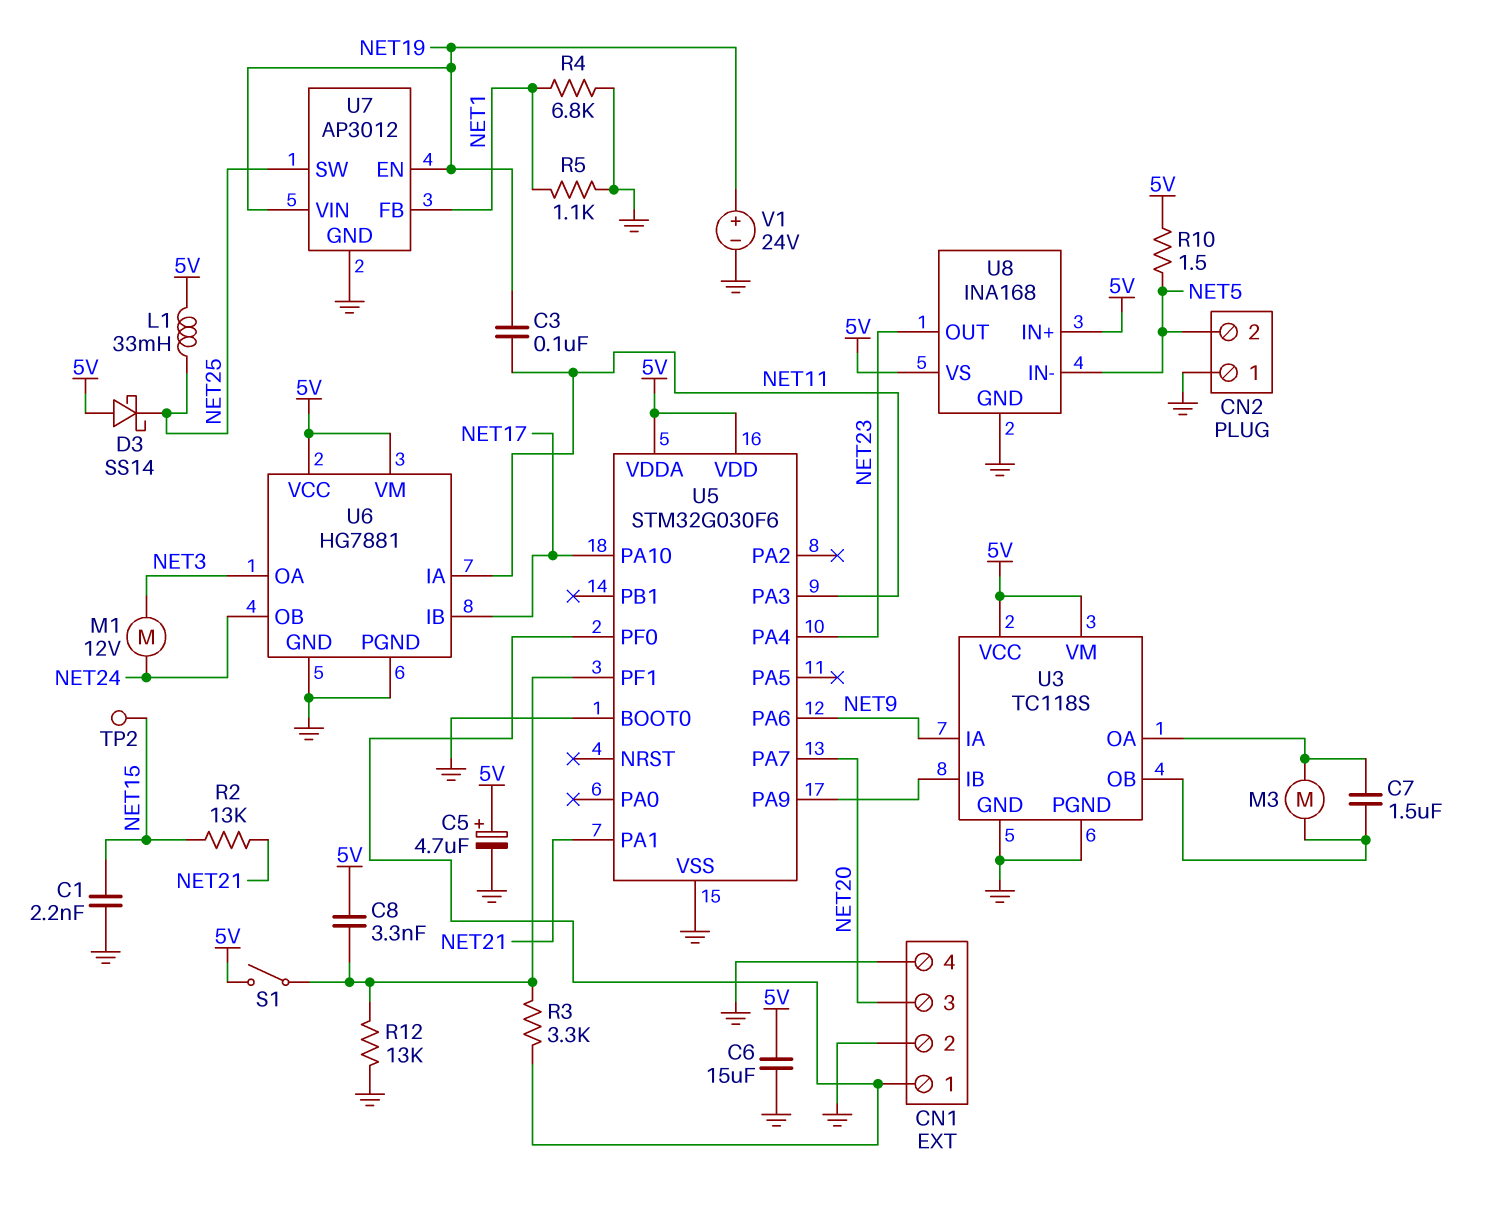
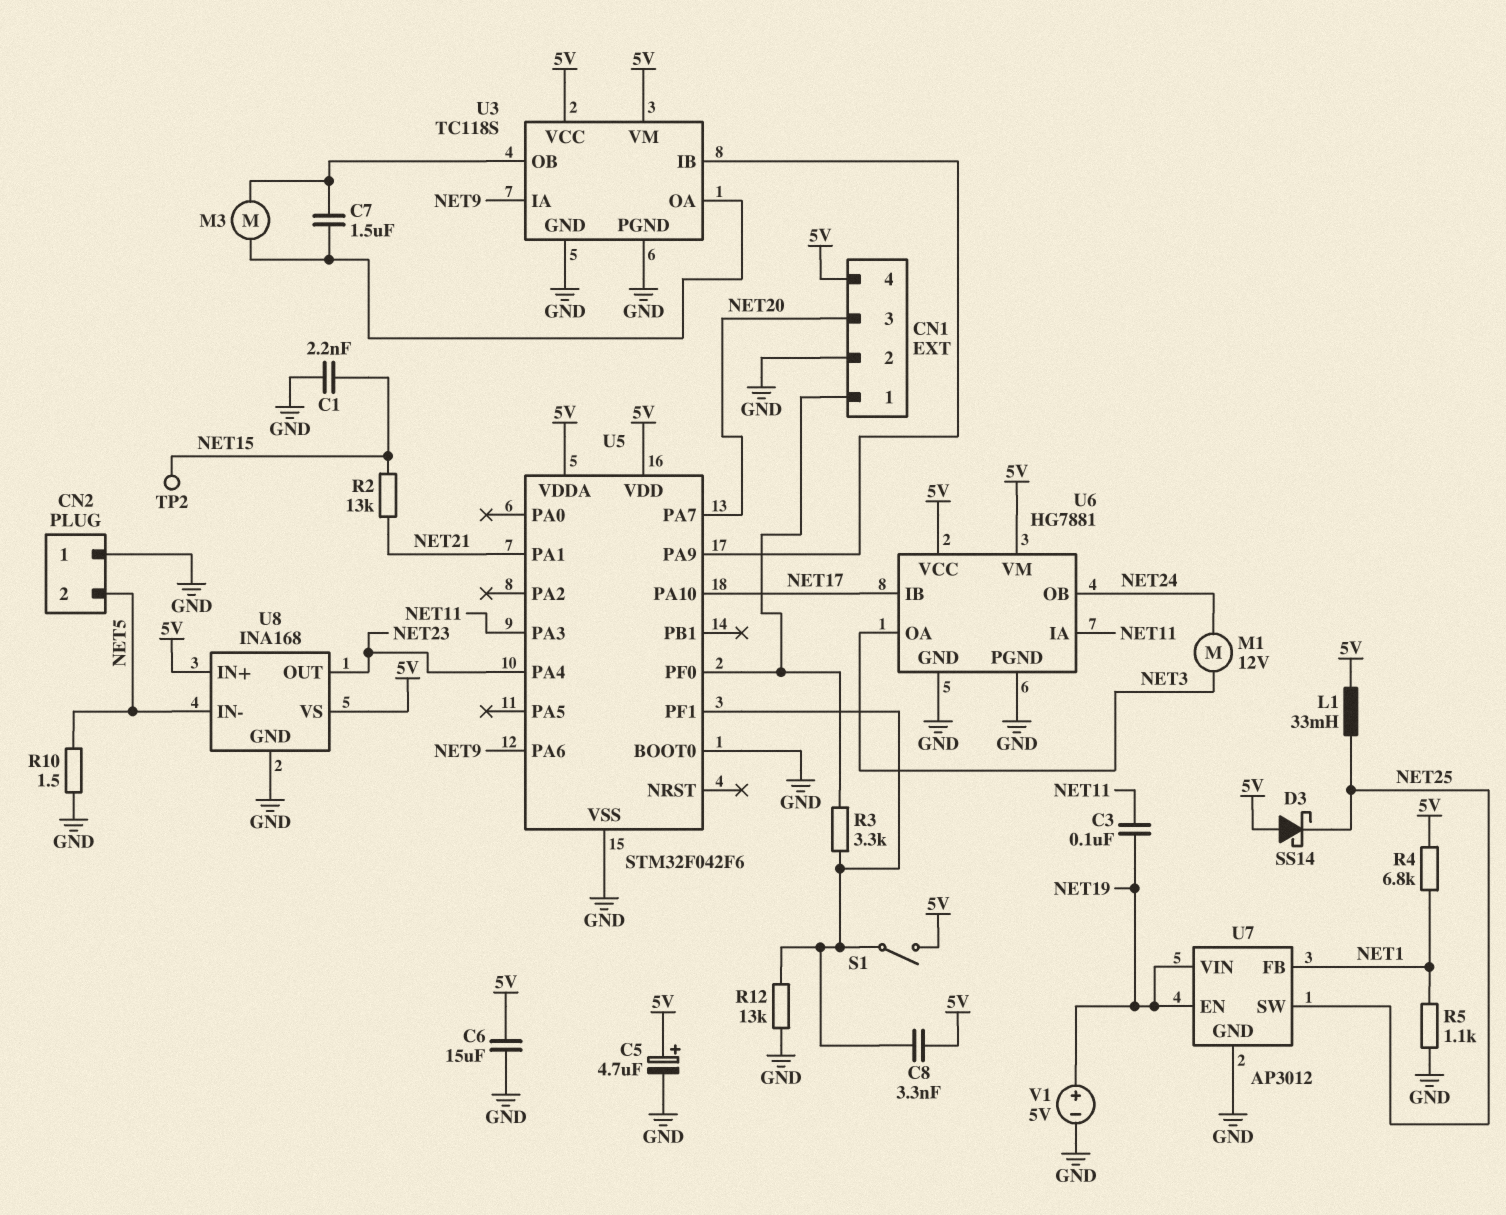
CN1 pin 4: GND -> 5V
R4: 6.8k (GND, NET1) -> 6.8k (5V, NET1)
R10: 1.5 (5V, NET5) -> 1.5 (GND, NET5)
U5: STM32G030F6 -> STM32F042F6
V1: 24V (plus NET19, minus GND) -> 5V (plus NET19, minus GND)

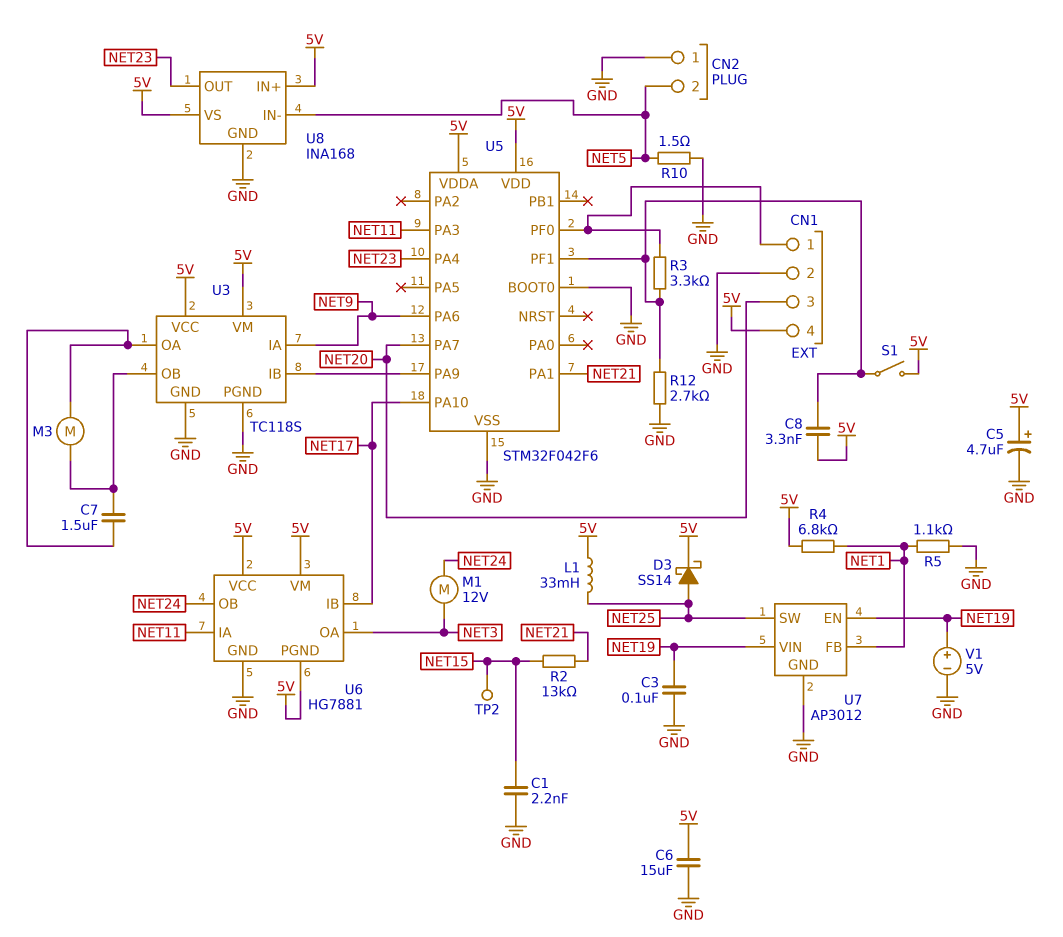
C3: 100nF (NET11, NET19) -> 100nF (GND, NET19)
D3: schottky SS14 (A 5V, K NET25) -> schottky SS14 (A NET25, K 5V)
R12: 13k (GND, U5/PF1) -> 2.7k (GND, U5/PF1)
U6 pin PGND: GND -> 5V

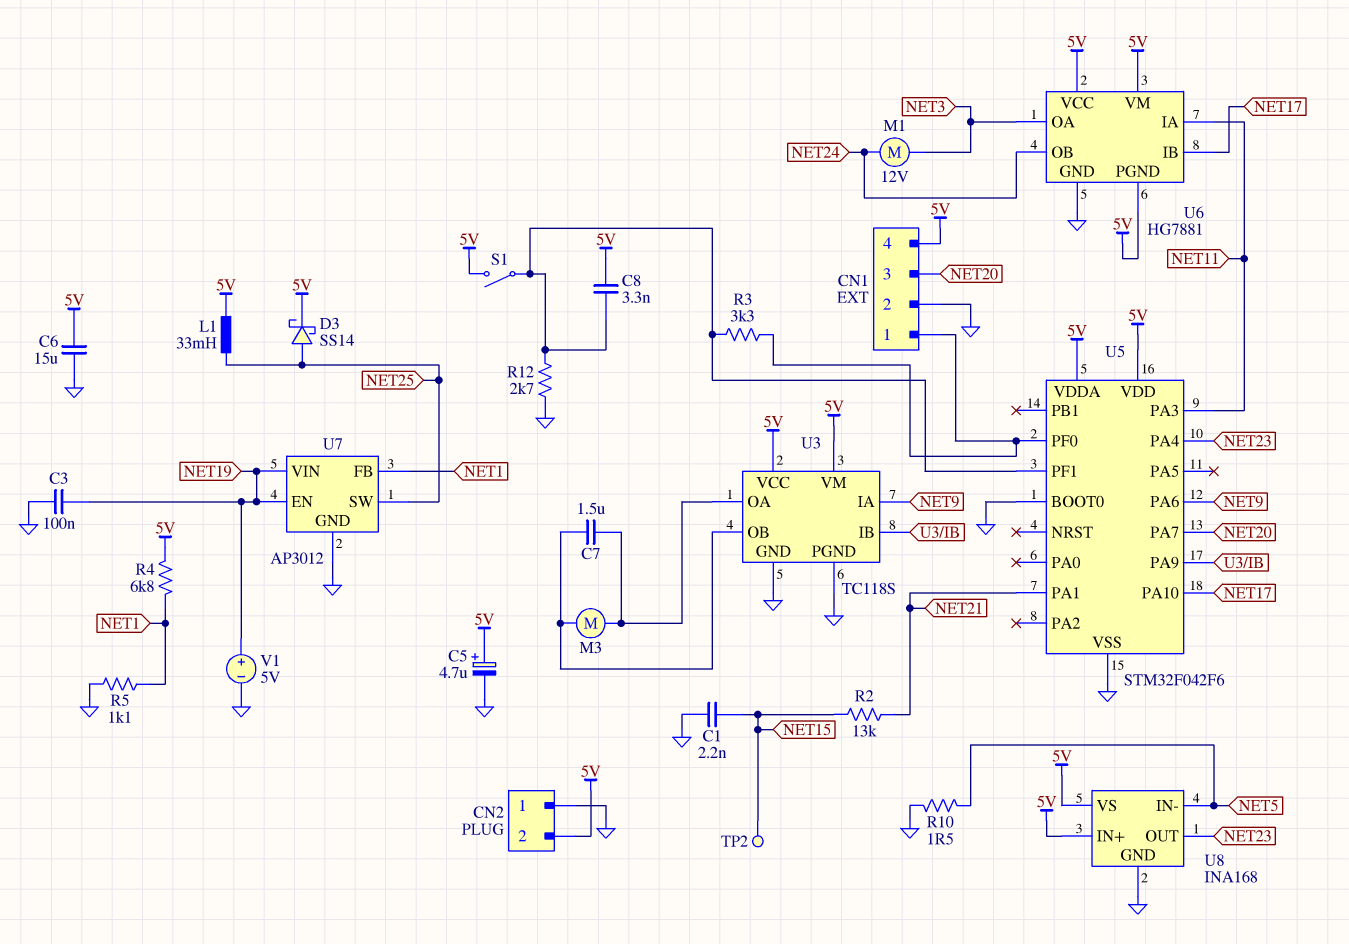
CN2 pin 2: NET5 -> 5V

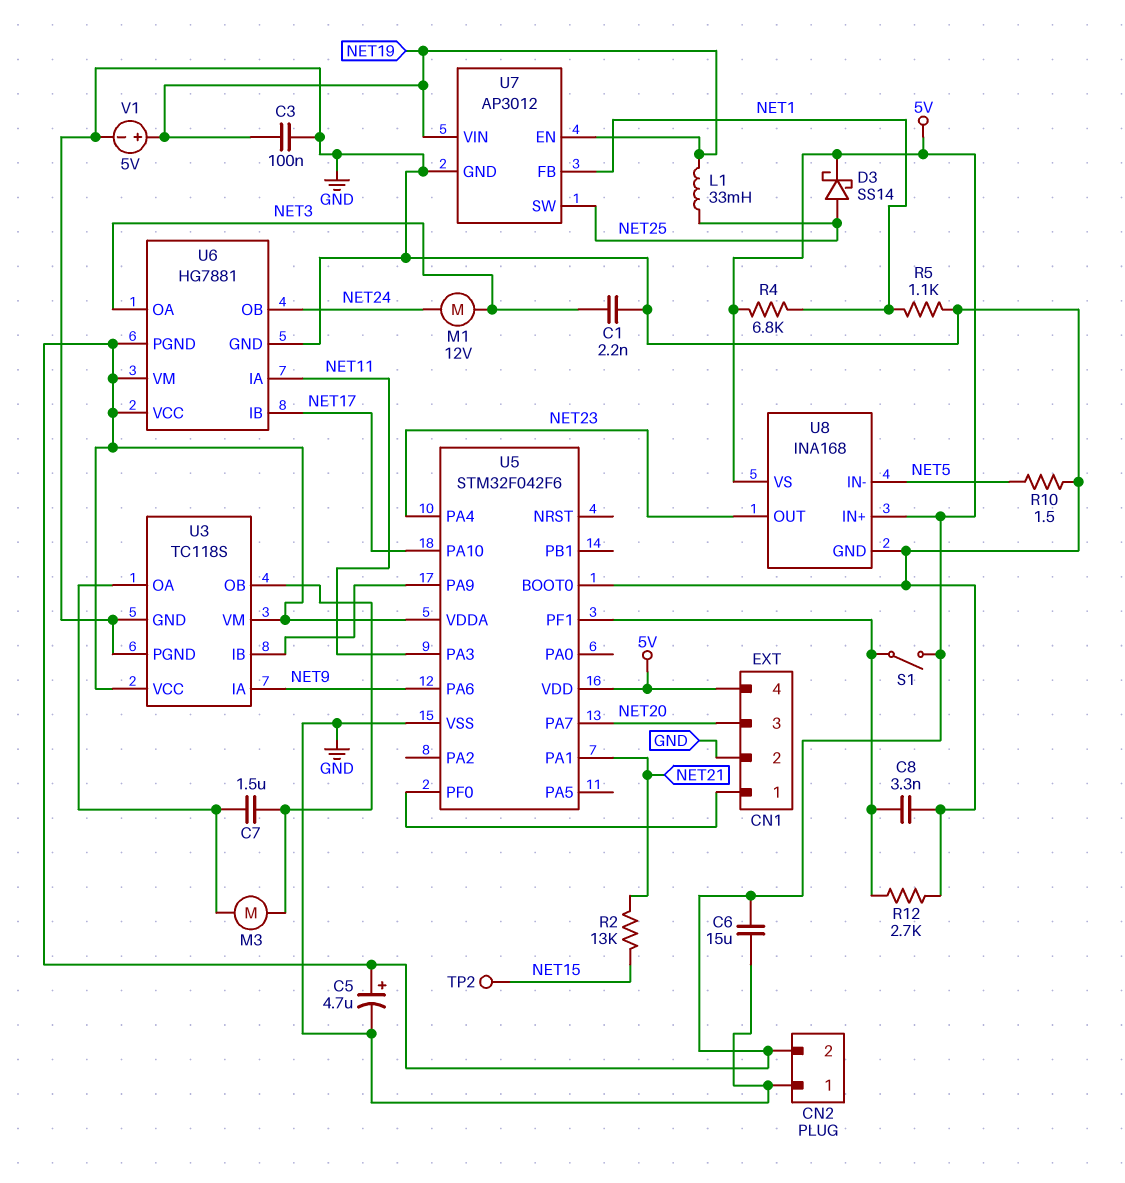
C1: 2.2nF (GND, NET15) -> 2.2nF (GND, NET3)
C8: 3.3nF (5V, U5/PF1) -> 3.3nF (GND, U5/PF1)
L1: 33mH (5V, NET25) -> 33mH (NET19, NET25)
R3: 3.3k (CN1/1, U5/PF1) -> none

